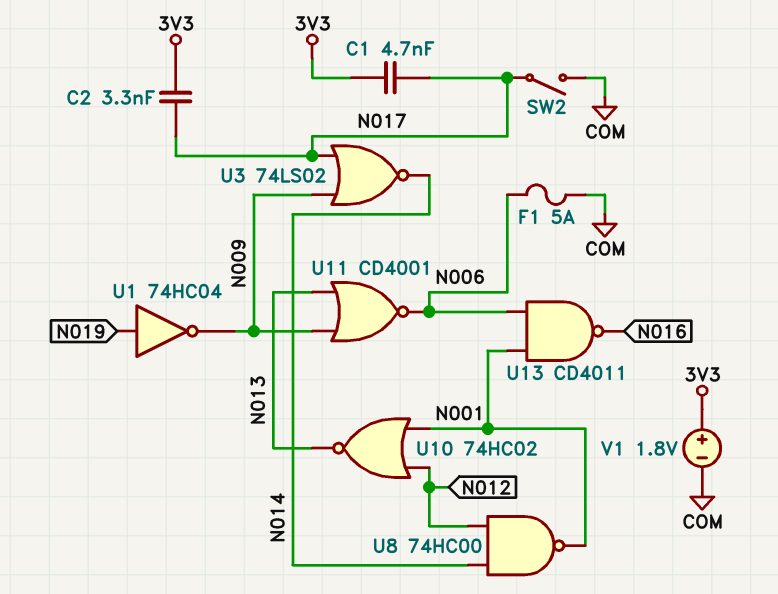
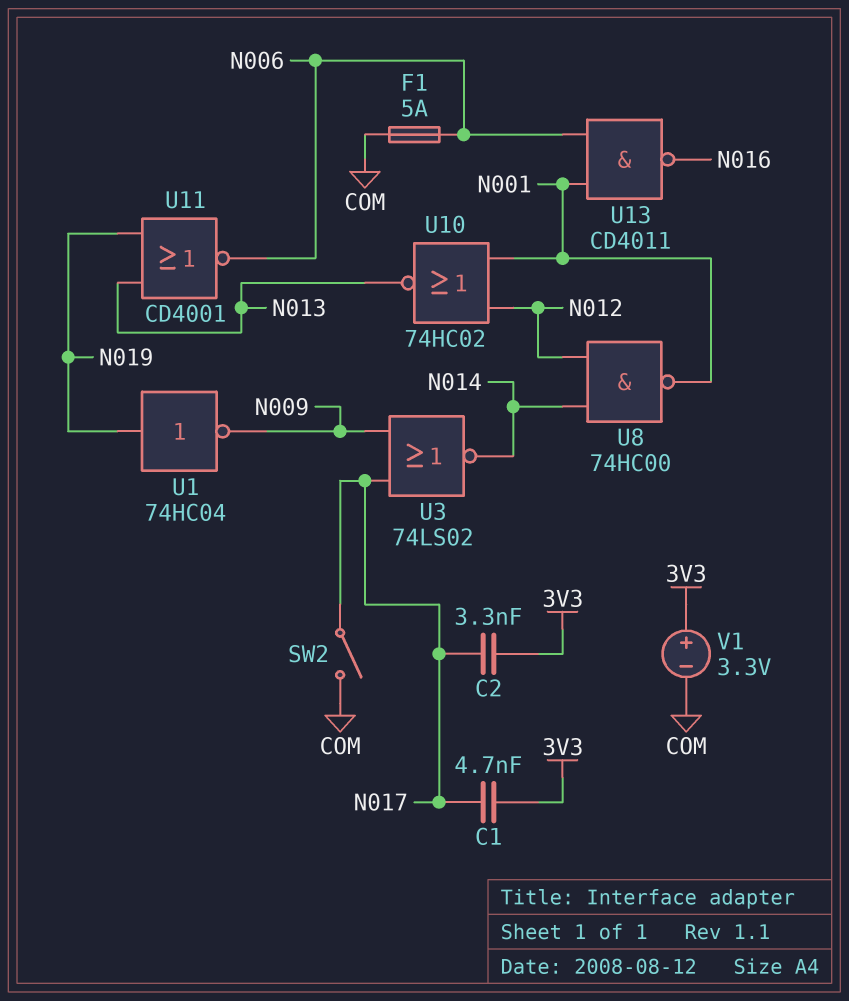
U11: NOR CD4001 (in N009, in N013, out N006) -> NOR CD4001 (in N013, in N019, out N006)
V1: 1.8V (plus 3V3, minus COM) -> 3.3V (plus 3V3, minus COM)

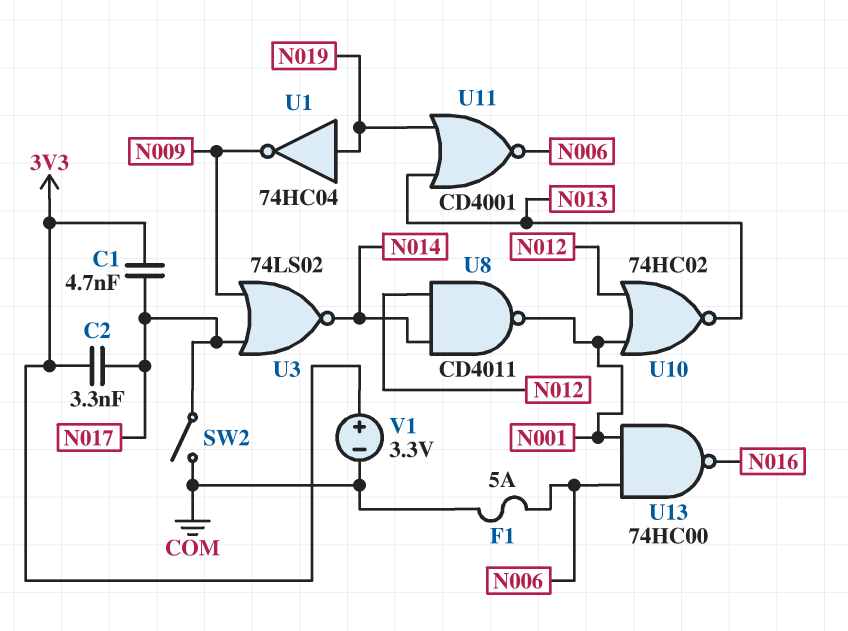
U8: NAND 74HC00 (in N012, in N014, out N001) -> NAND CD4011 (in N012, in N014, out N001)
U13: NAND CD4011 (in N001, in N006, out N016) -> NAND 74HC00 (in N001, in N006, out N016)

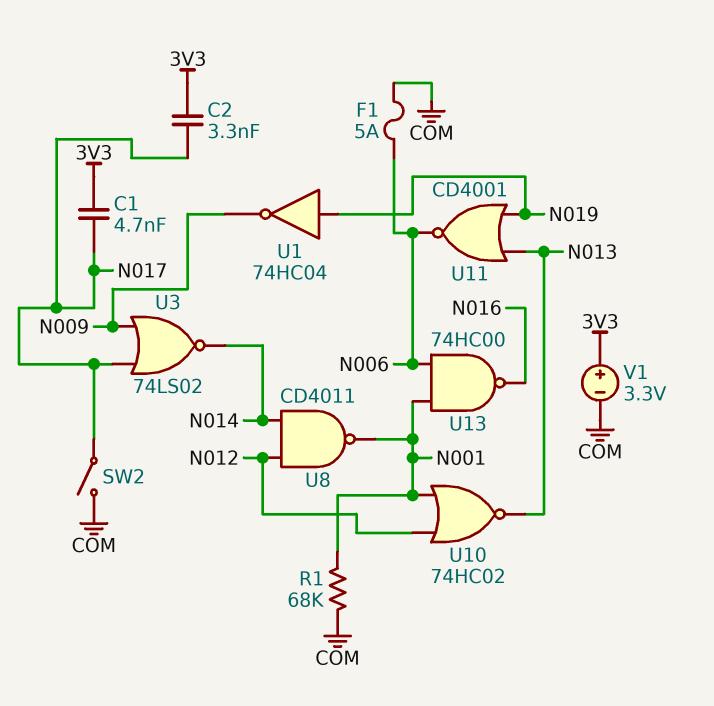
R1: none -> 68k (COM, N001)

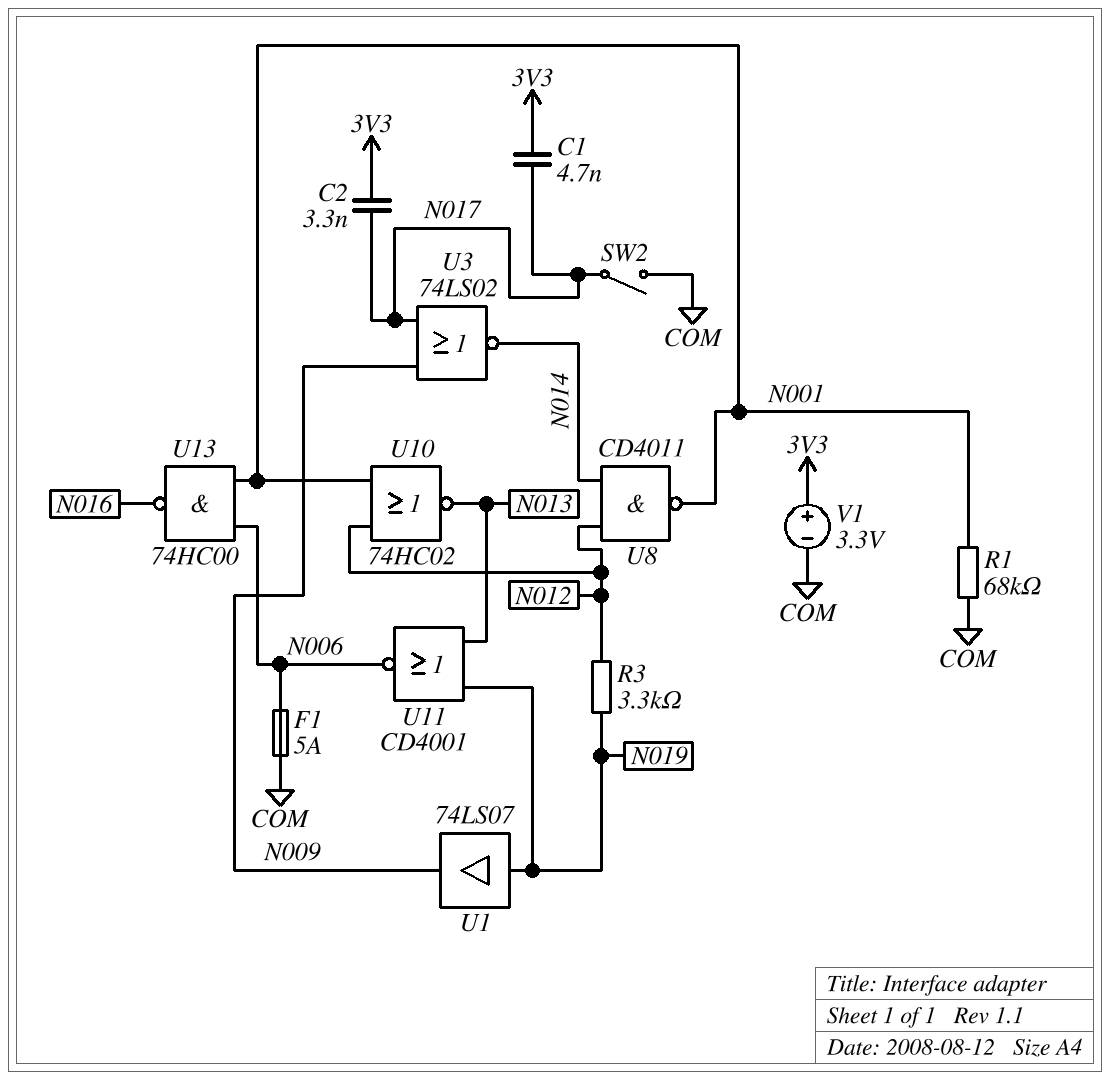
R3: none -> 3.3k (N012, N019)
U1: NOT 74HC04 (in N019, out N009) -> buffer 74LS07 (in N019, out N009)

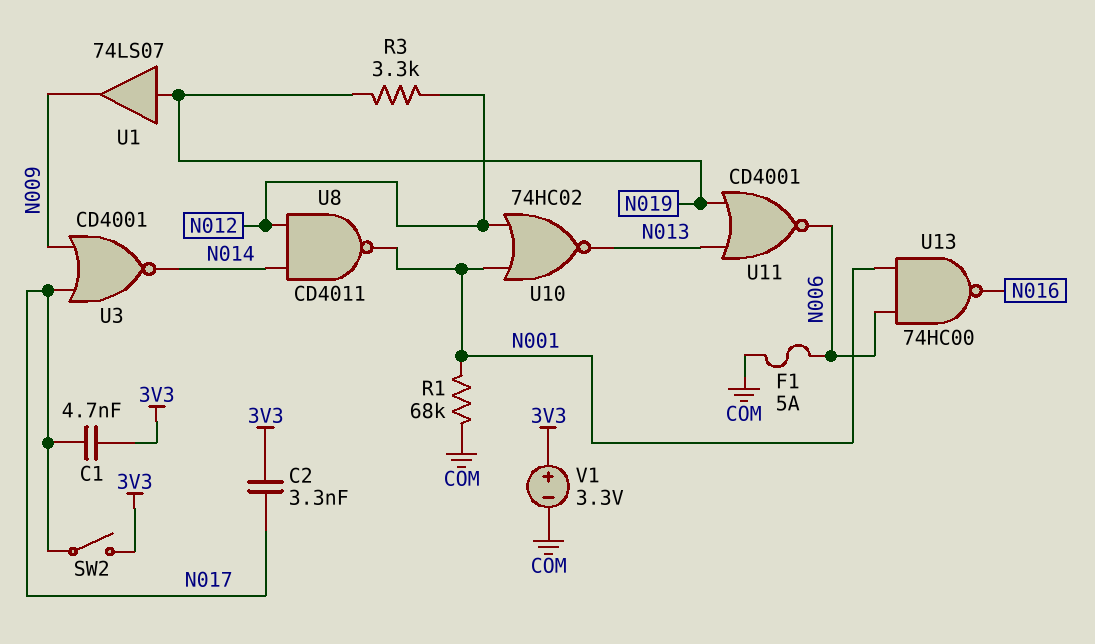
SW2: switch (COM, N017) -> switch (3V3, N017)
U3: NOR 74LS02 (in N009, in N017, out N014) -> NOR CD4001 (in N009, in N017, out N014)

